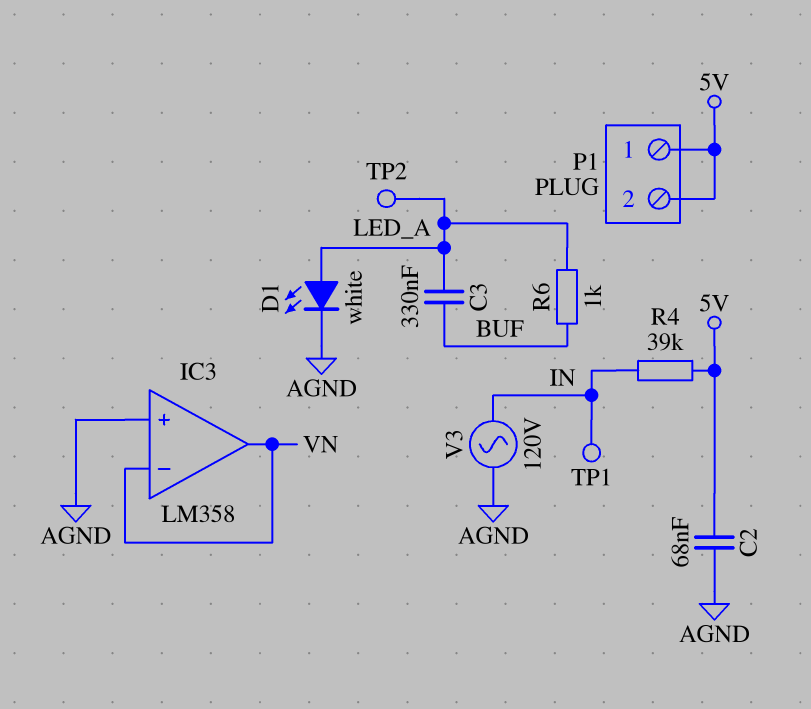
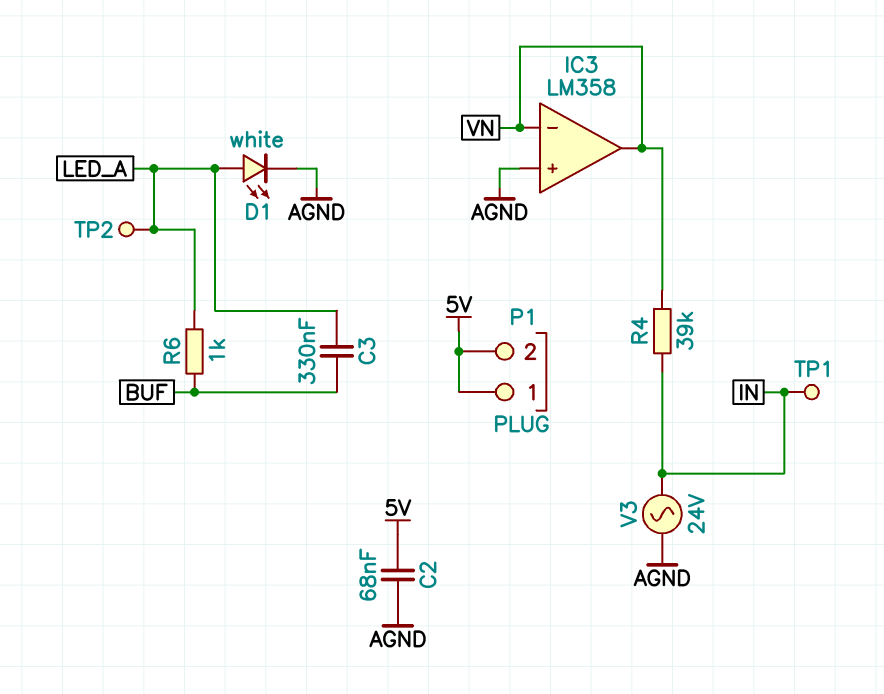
R4: 39k (5V, IN) -> 39k (IN, VN)
V3: AC 120V (AGND, IN) -> AC 24V (AGND, IN)

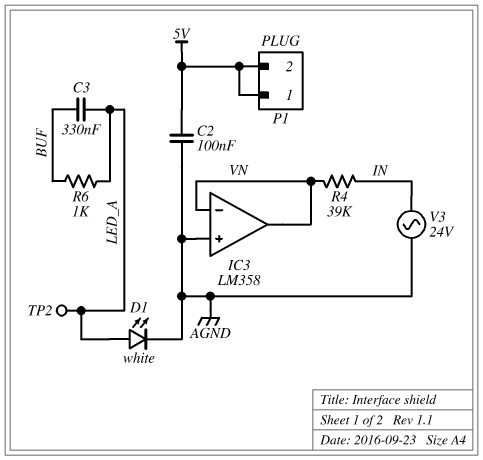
C2: 68nF (5V, AGND) -> 100nF (5V, AGND)
TP1: test point (IN) -> none

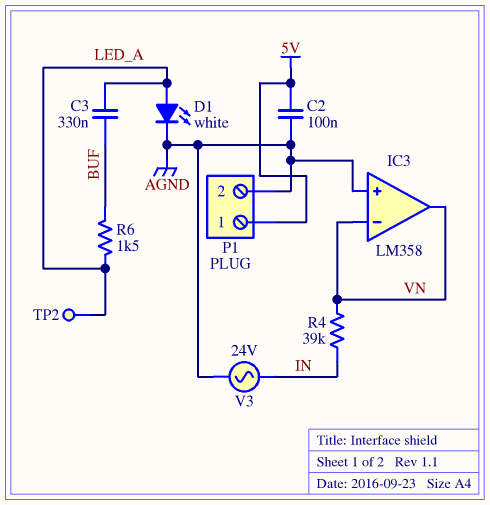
P1 pin 2: 5V -> AGND
R6: 1k (BUF, LED_A) -> 1.5k (BUF, LED_A)

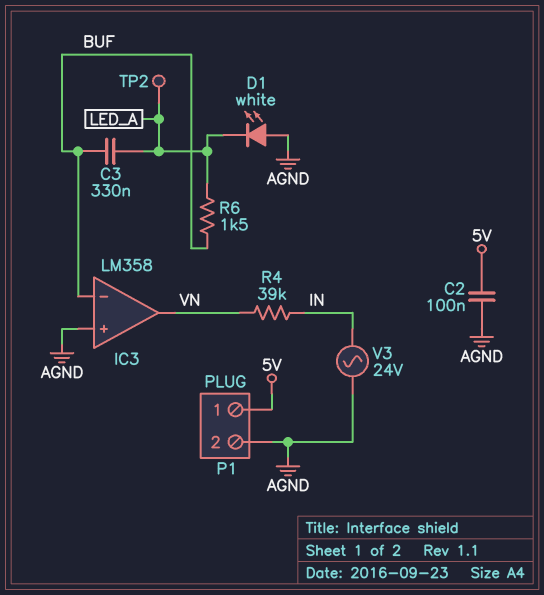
D1: LED white (A LED_A, K AGND) -> LED white (A AGND, K LED_A)
IC3 pin in-: VN -> BUF

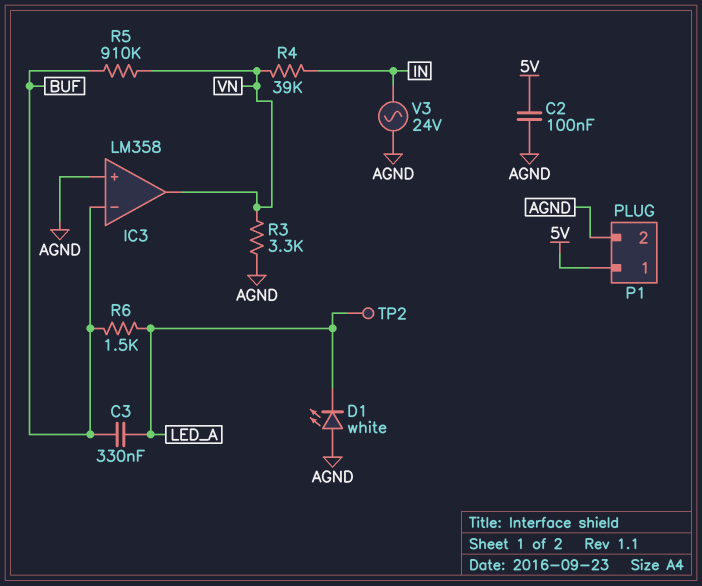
R3: none -> 3.3k (AGND, VN)
R5: none -> 910k (BUF, VN)

